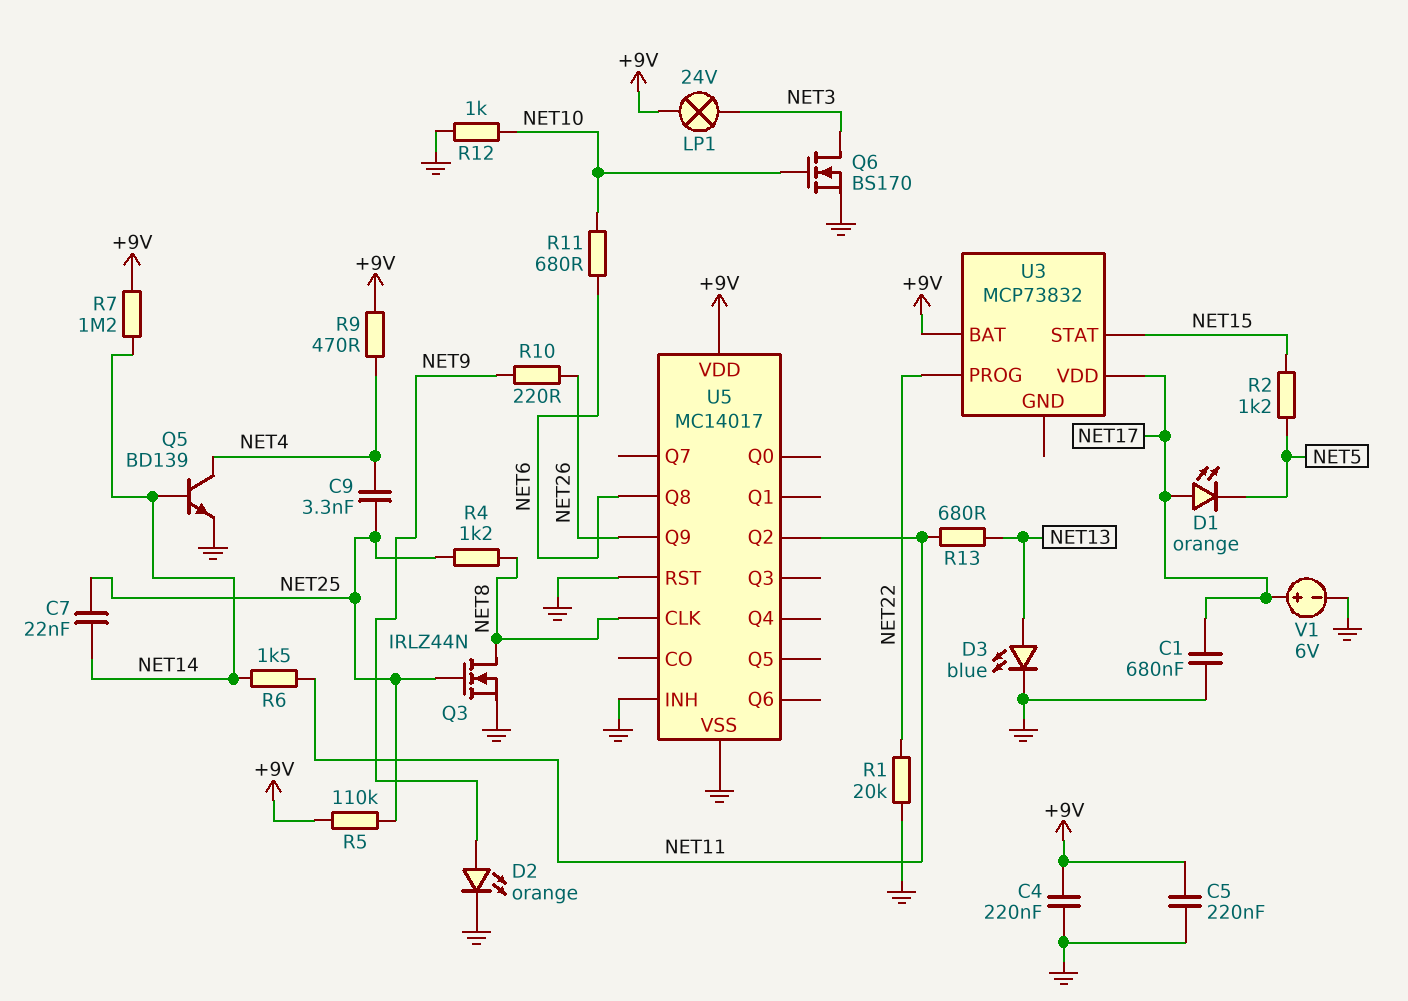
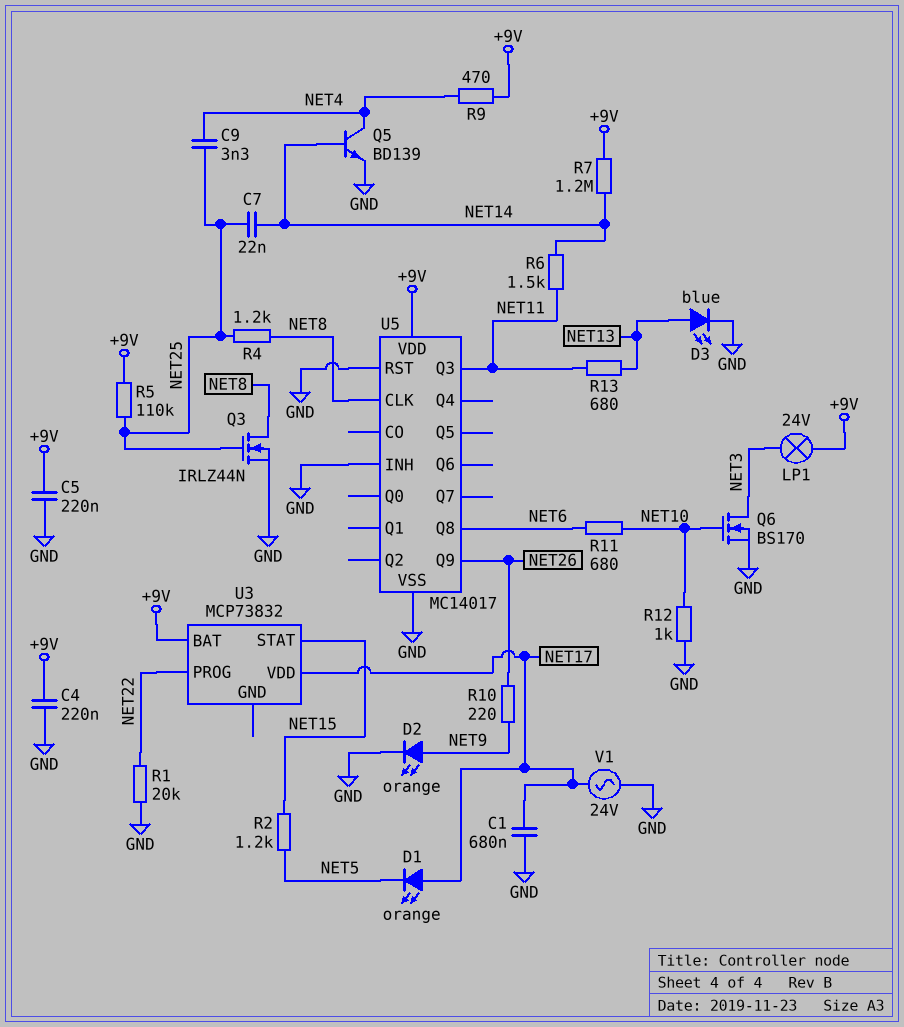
U5 pin Q2: NET11 -> none
U5 pin Q3: none -> NET11
V1: 6V (plus NET17, minus GND) -> AC 24V (GND, NET17)

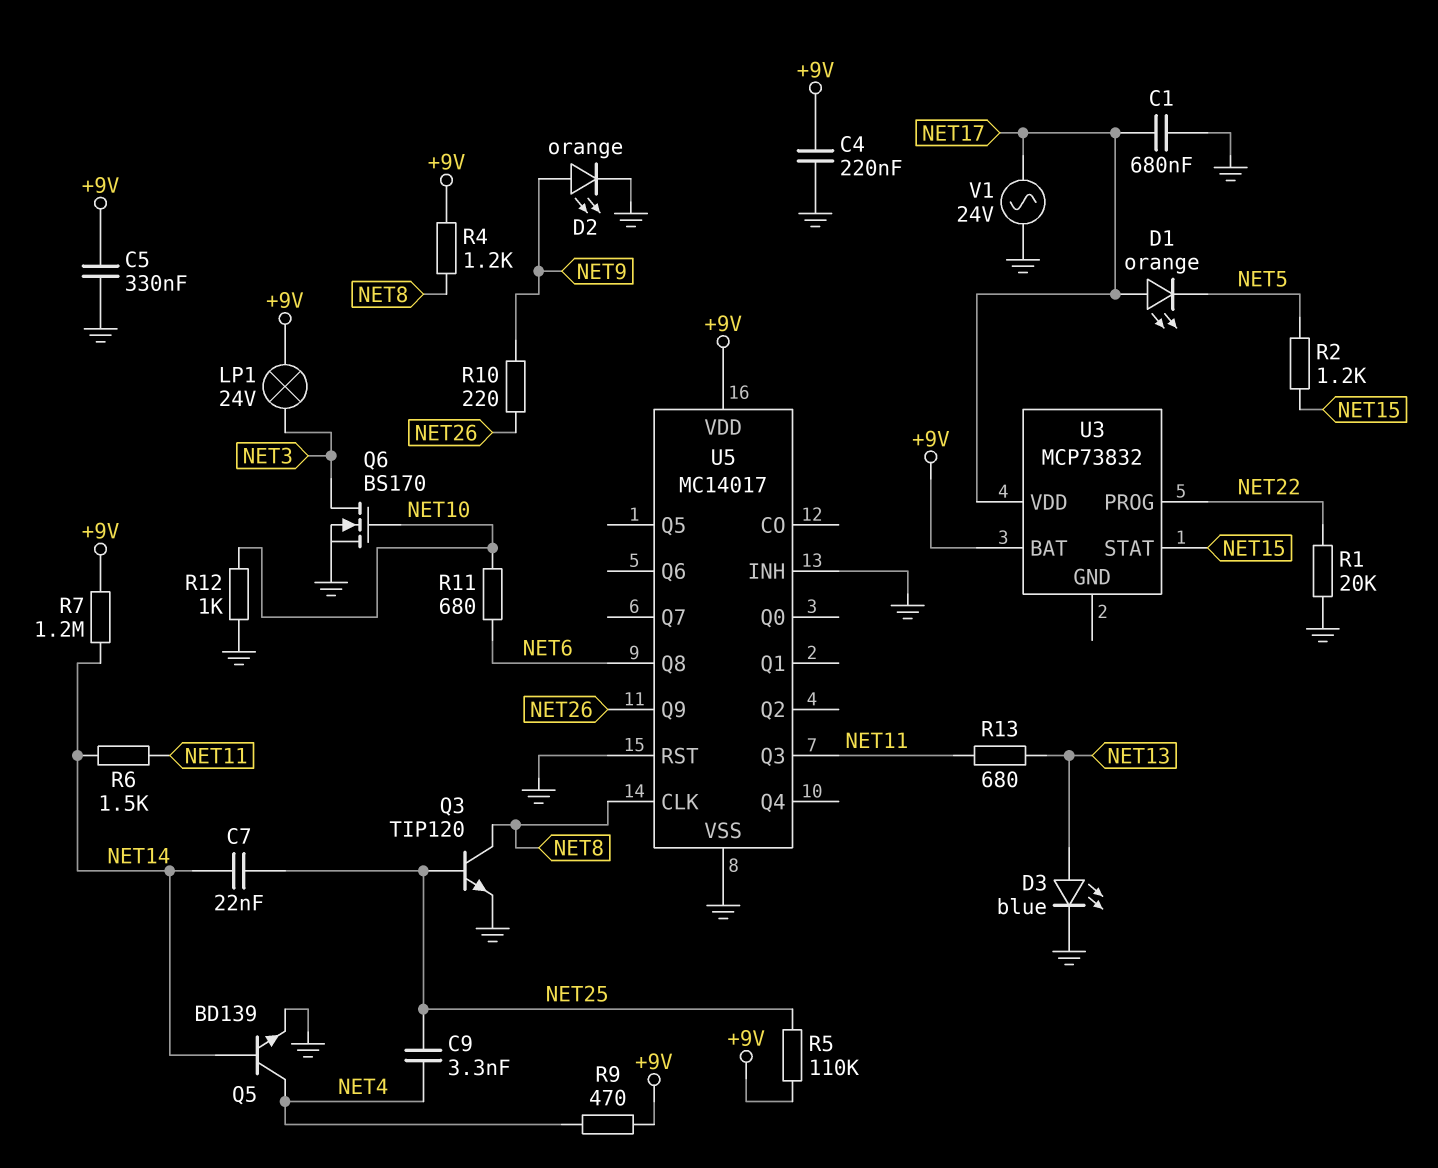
C5: 220nF (+9V, GND) -> 330nF (+9V, GND)
Q3: NMOS IRLZ44N (G NET25, D NET8, S GND) -> NPN TIP120 (B NET25, C NET8, E GND)
R4: 1.2k (NET8, NET25) -> 1.2k (+9V, NET8)

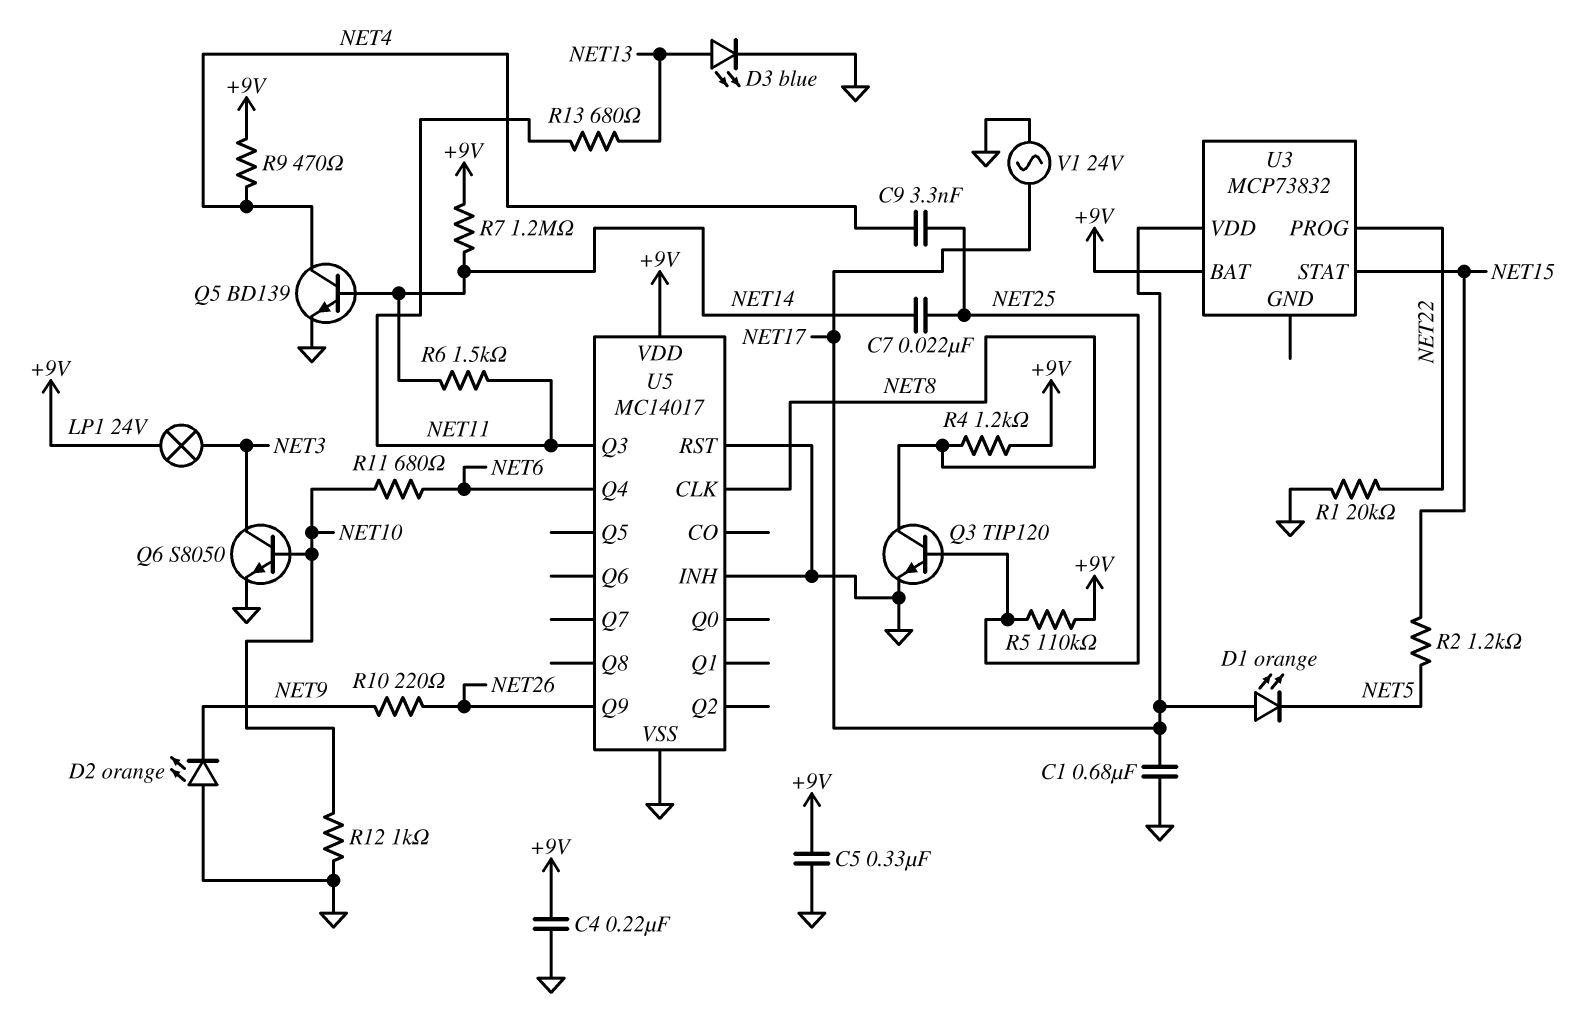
D2: LED orange (A NET9, K GND) -> LED orange (A GND, K NET9)
Q6: NMOS BS170 (G NET10, D NET3, S GND) -> NPN S8050 (B NET10, C NET3, E GND)
U5 pin Q4: none -> NET6
U5 pin Q8: NET6 -> none

